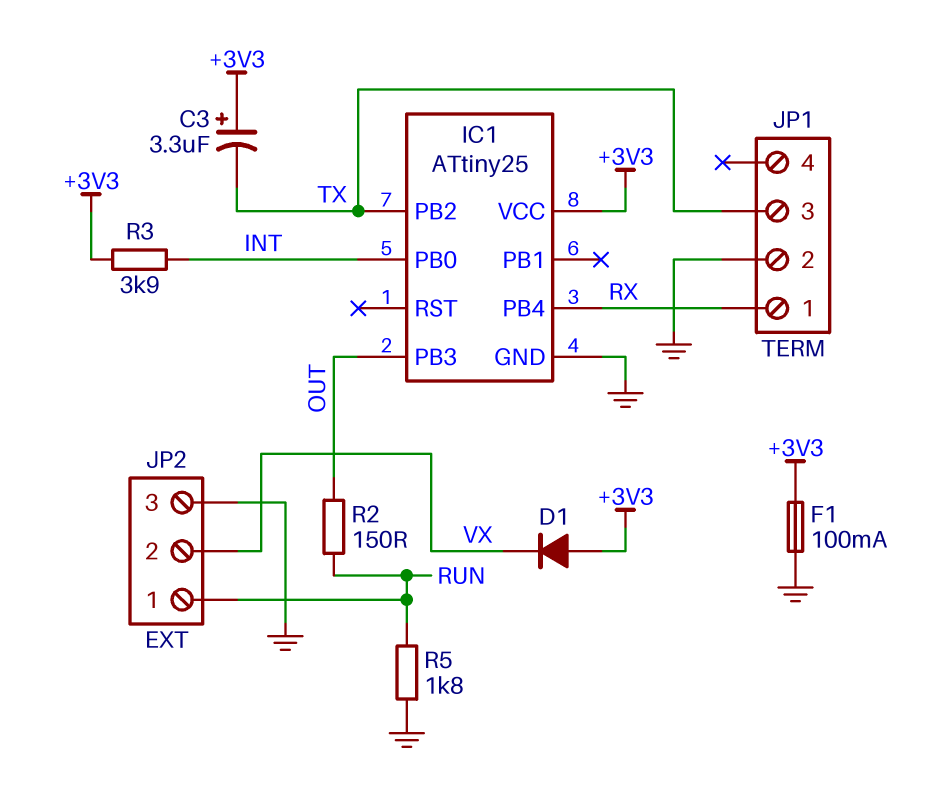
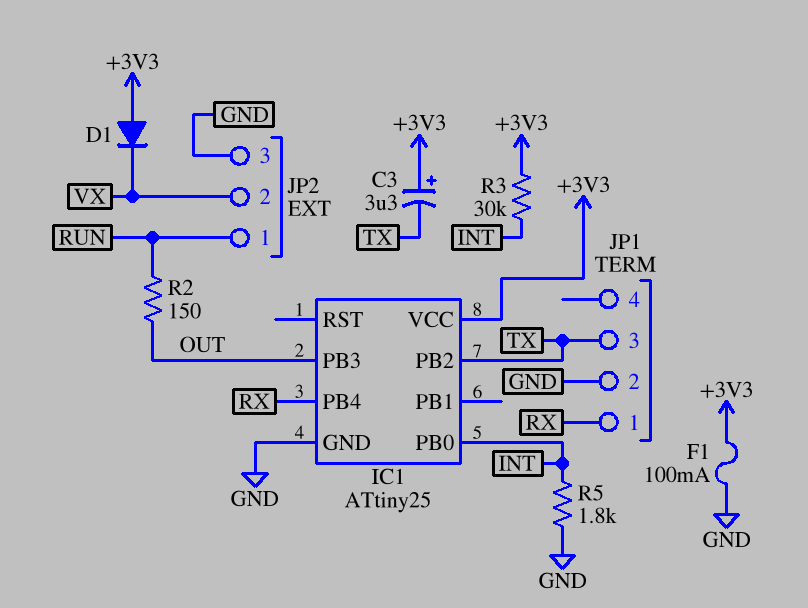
R3: 3.9k (+3V3, INT) -> 30k (+3V3, INT)
R5: 1.8k (GND, RUN) -> 1.8k (GND, INT)

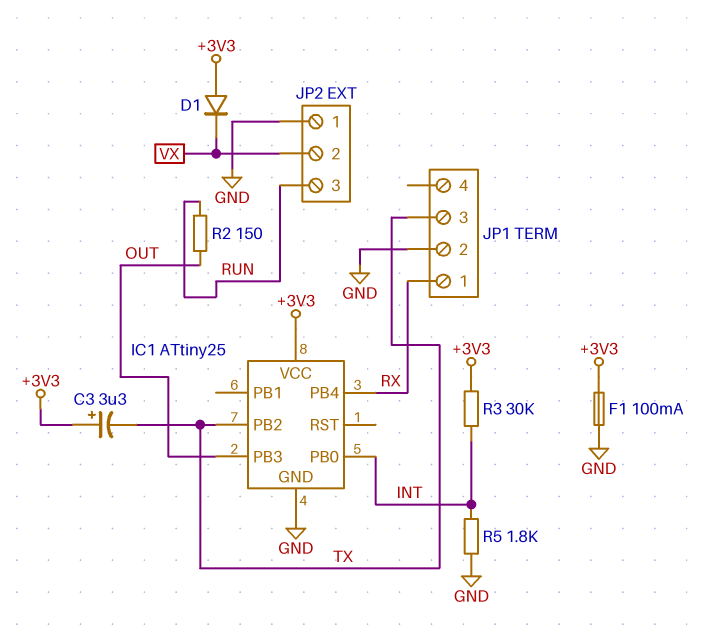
JP2 pin 1: RUN -> GND
JP2 pin 3: GND -> RUN

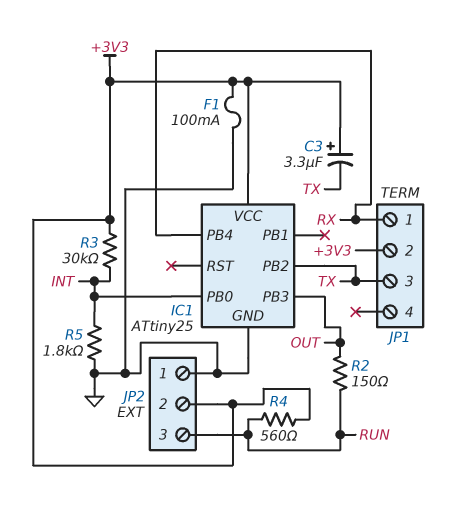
D1: diode (A +3V3, K VX) -> none
JP1 pin 2: GND -> +3V3
JP2 pin 2: VX -> +3V3
R4: none -> 560 (+3V3, RUN)

